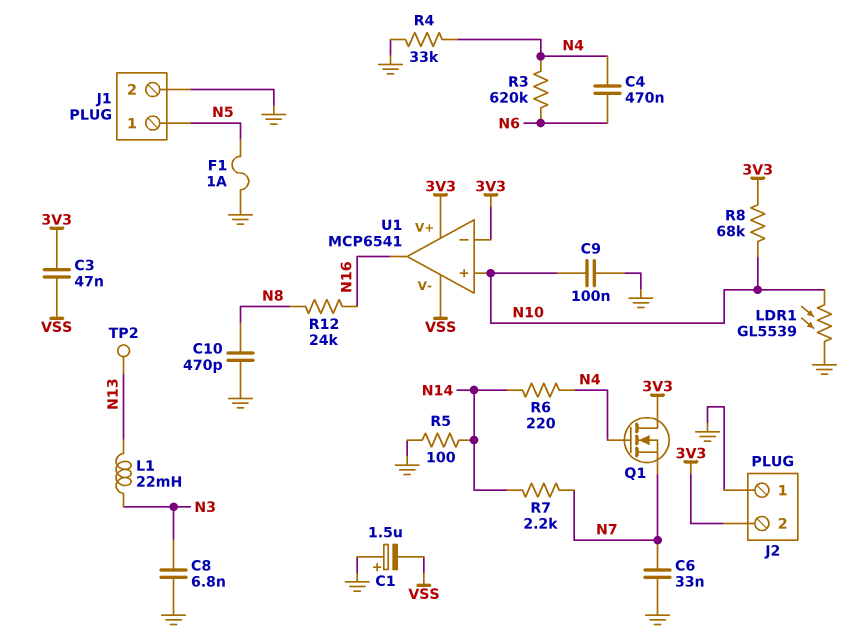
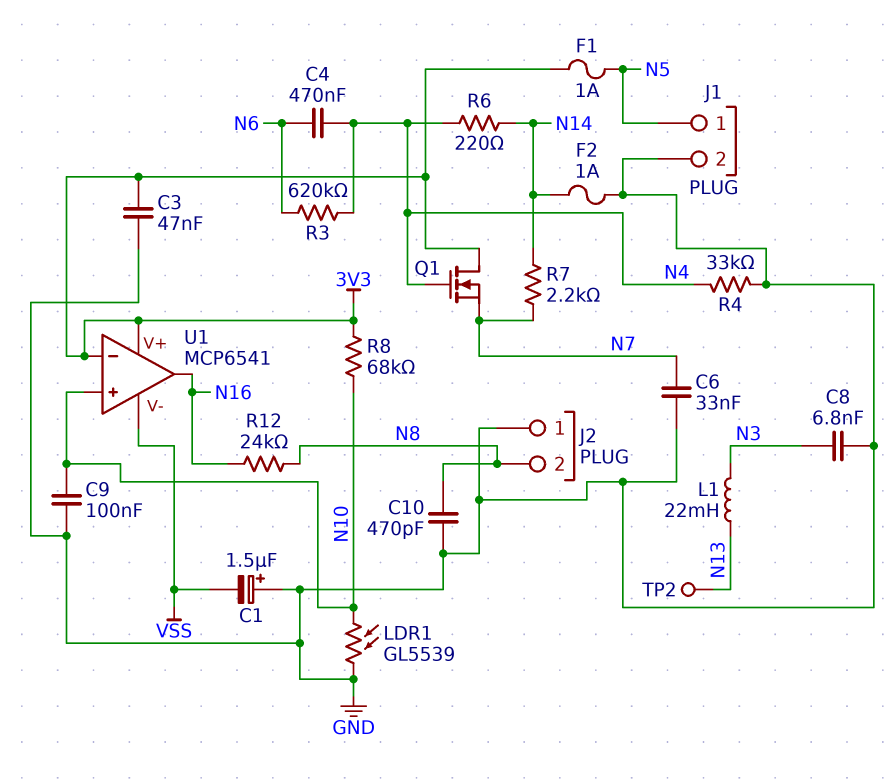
C3: 47nF (3V3, VSS) -> 47nF (3V3, GND)
F1: 1A (GND, N5) -> 1A (3V3, N5)
F2: none -> 1A (GND, N14)
J2 pin 2: 3V3 -> N8
R5: 100 (GND, N14) -> none

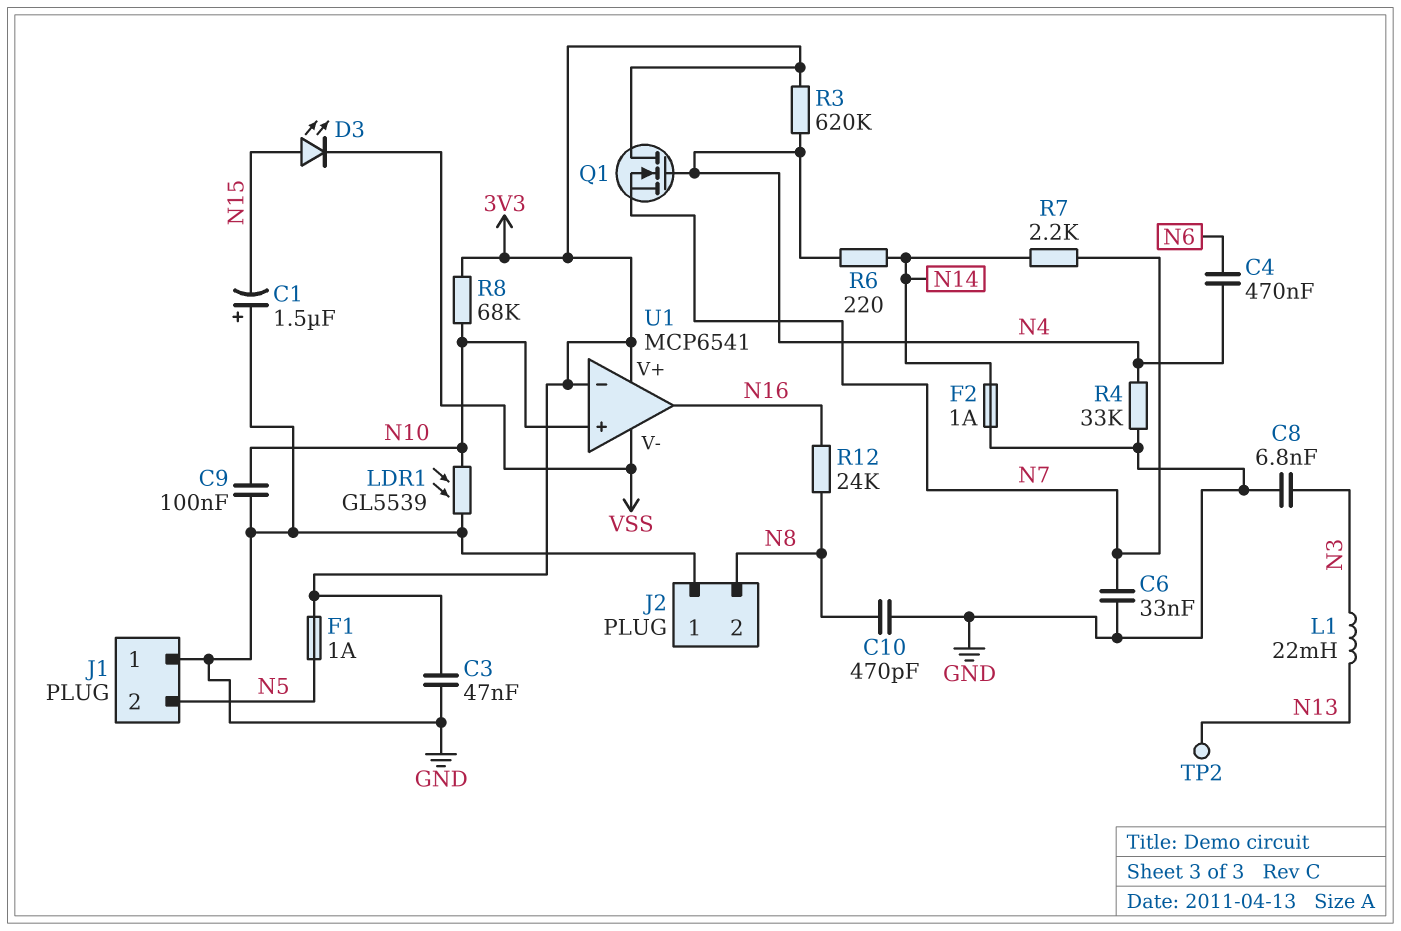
C1: 1.5uF (plus GND, minus VSS) -> 1.5uF (plus GND, minus N15)
D3: none -> LED (A N15, K VSS)
J1 pin 1: N5 -> GND
J1 pin 2: GND -> N5
R3: 620k (N4, N6) -> 620k (3V3, N4)

